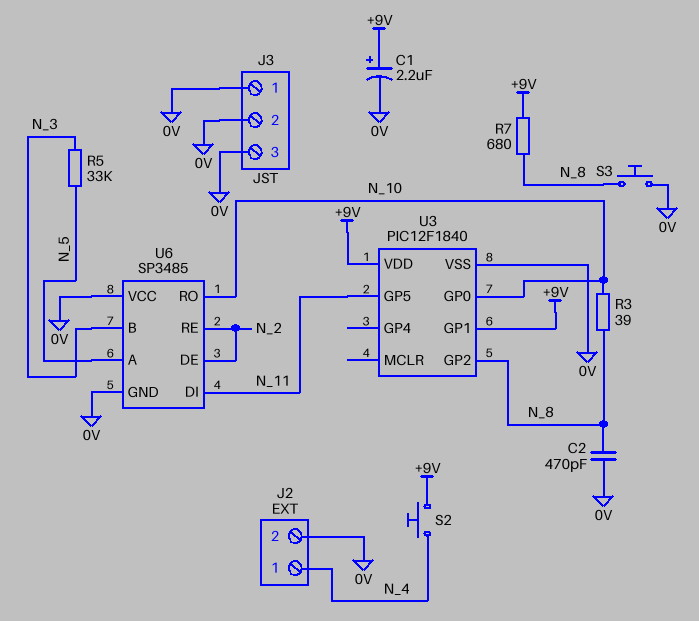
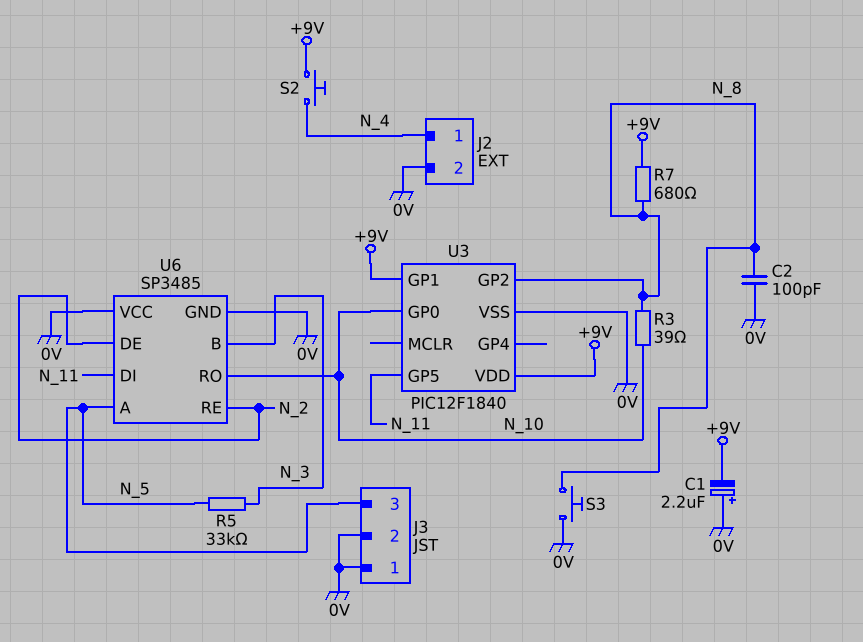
C1: 2.2uF (plus +9V, minus 0V) -> 2.2uF (plus 0V, minus +9V)
C2: 470pF (0V, N_8) -> 100pF (0V, N_8)
J3 pin 3: 0V -> N_5

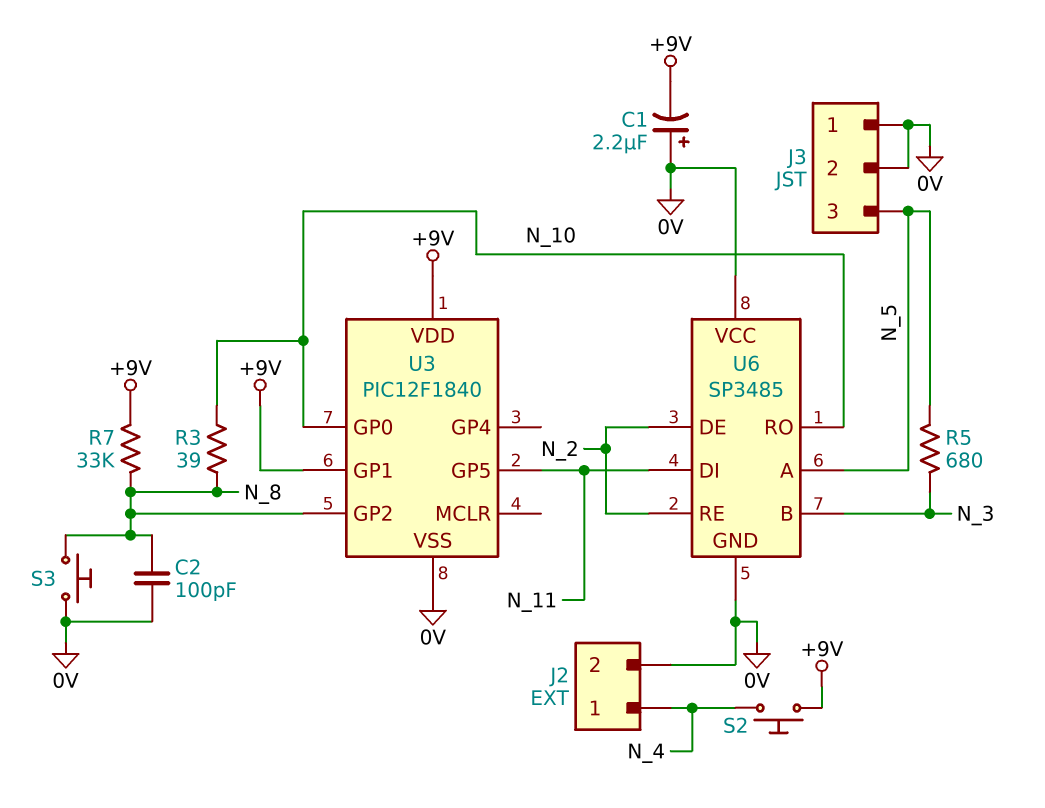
R5: 33k (N_3, N_5) -> 680 (N_3, N_5)
R7: 680 (+9V, N_8) -> 33k (+9V, N_8)

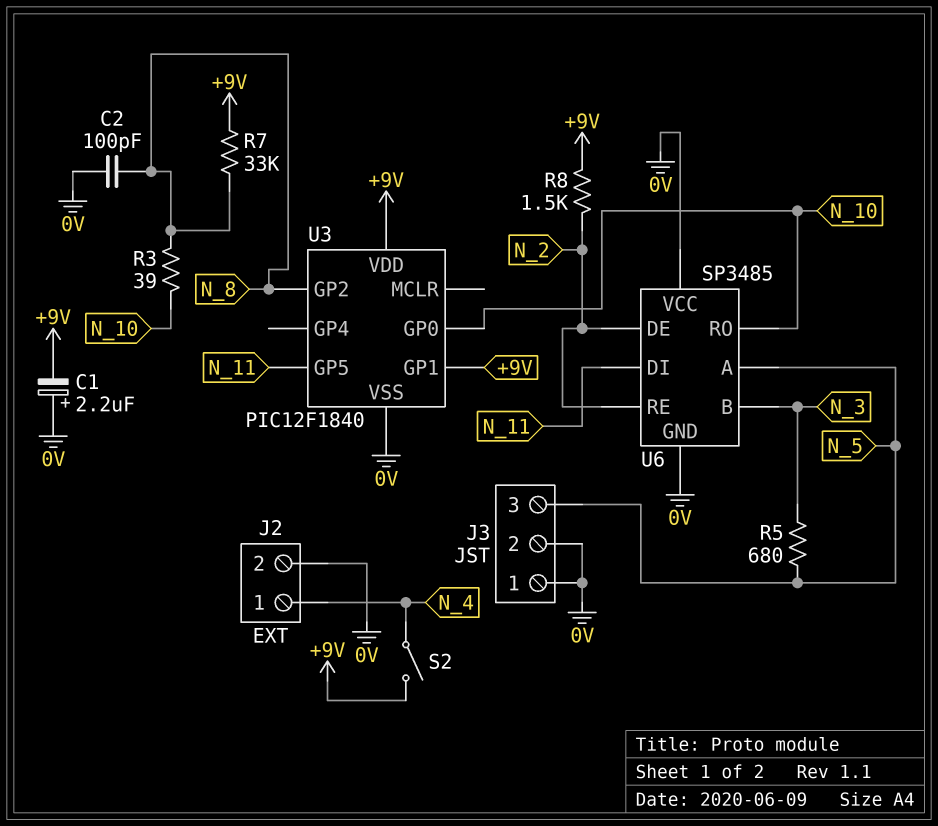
R8: none -> 1.5k (+9V, N_2)
S2: button (+9V, N_4) -> switch (+9V, N_4)
S3: button (0V, N_8) -> none

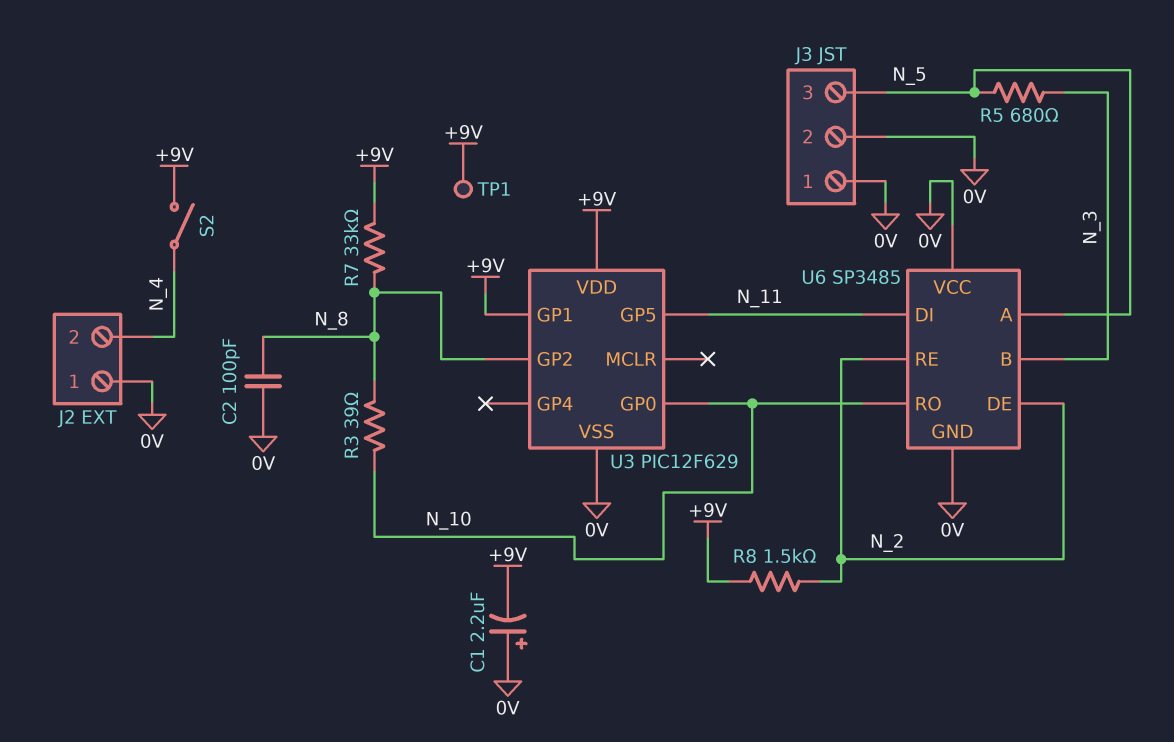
J2 pin 1: N_4 -> 0V
J2 pin 2: 0V -> N_4
TP1: none -> test point (+9V)
U3: PIC12F1840 -> PIC12F629

